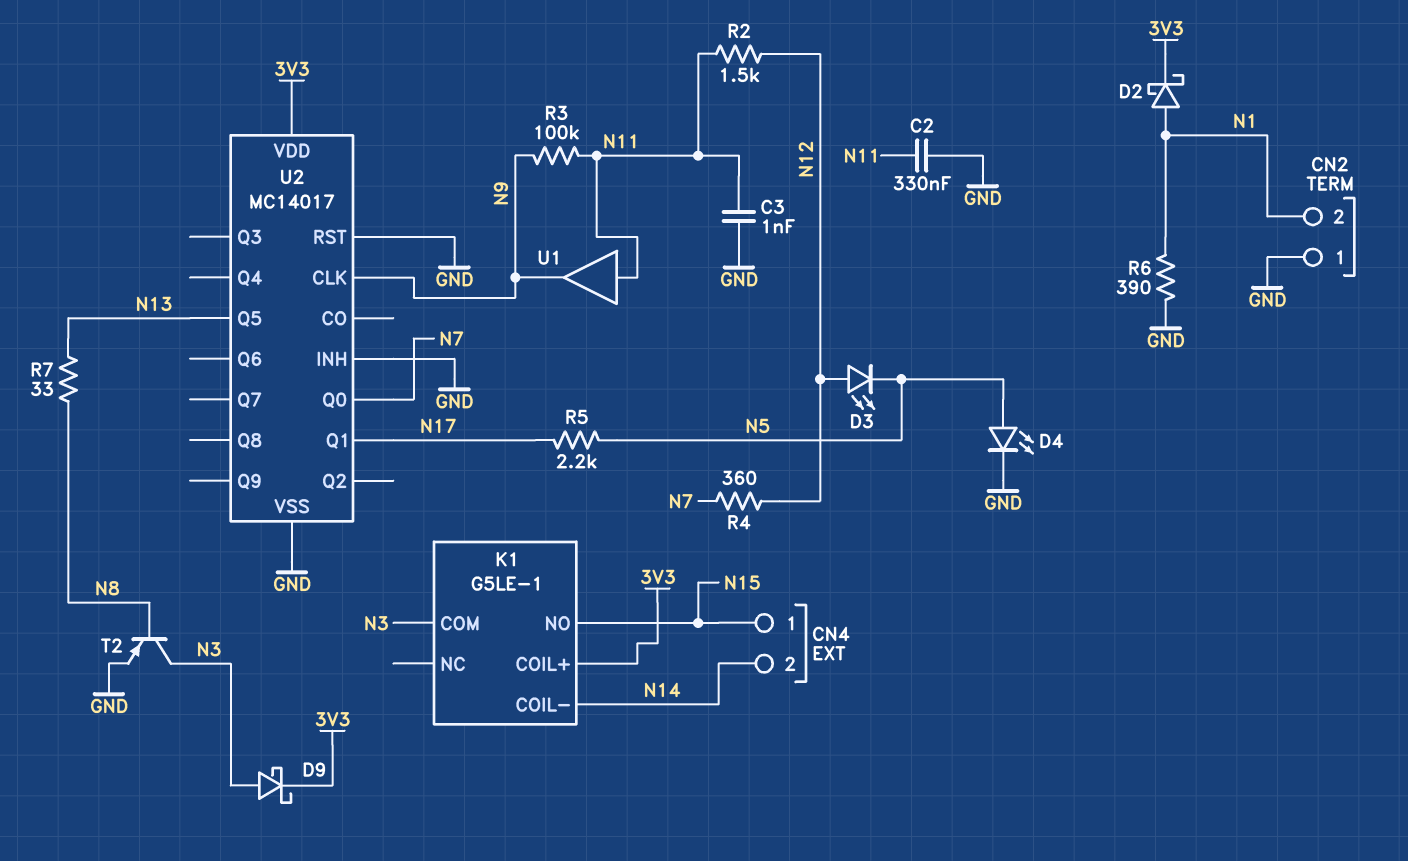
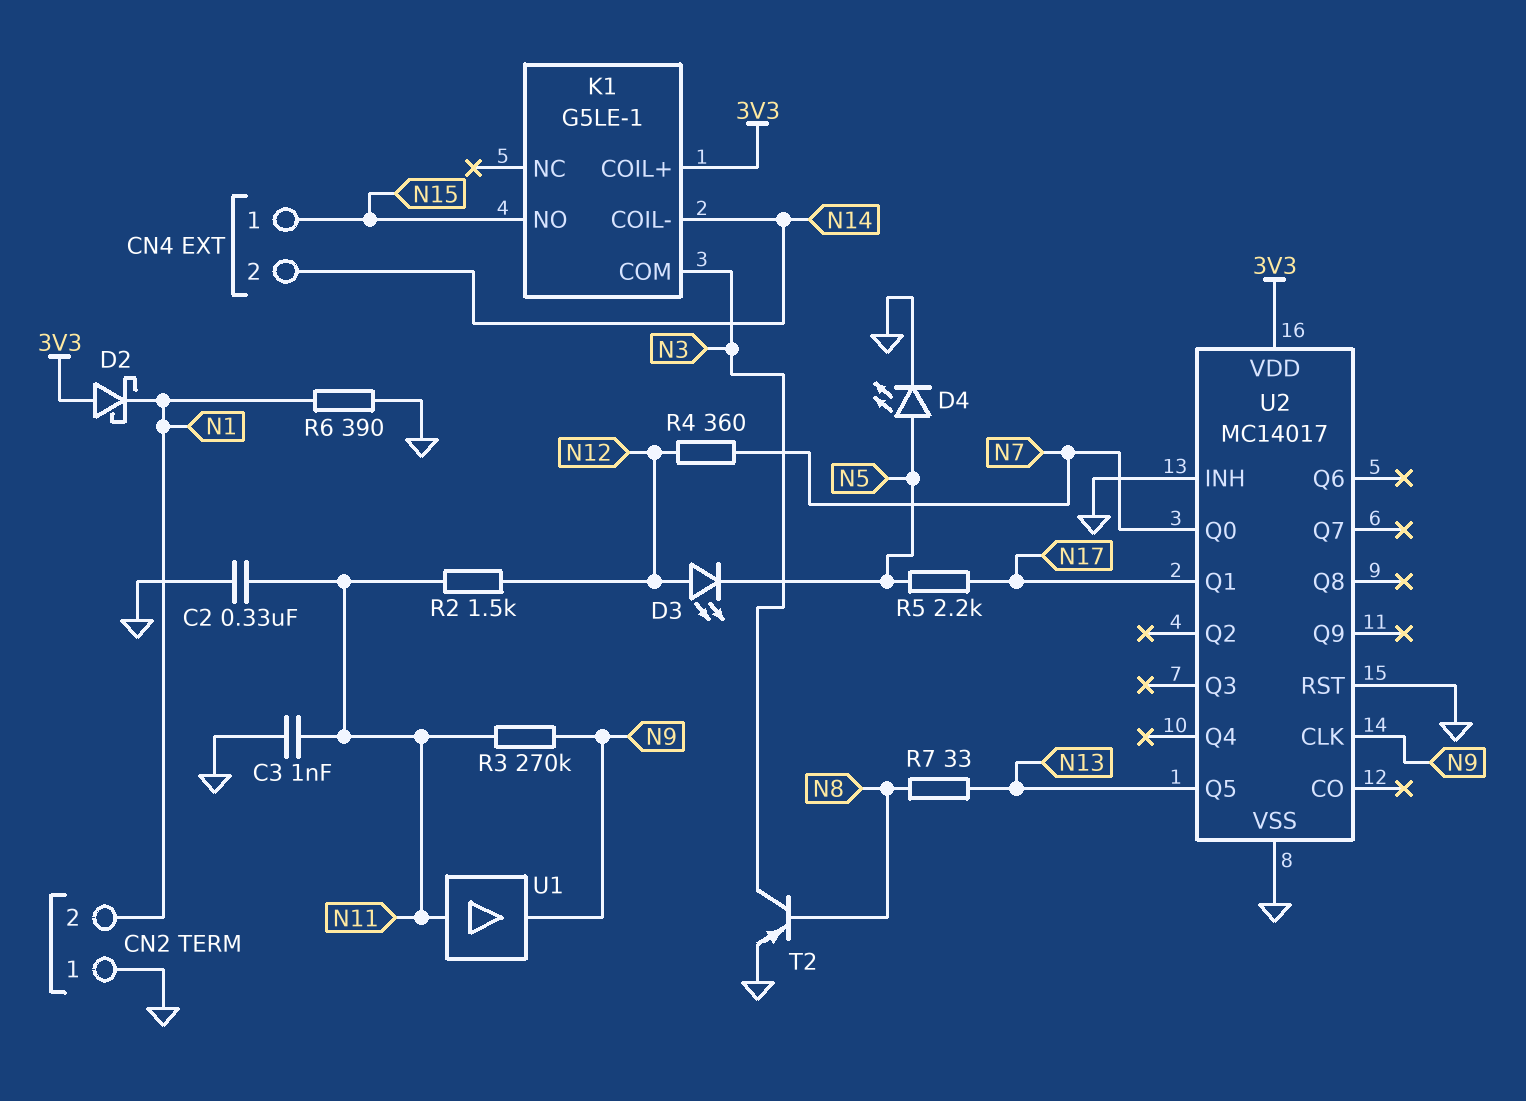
D2: schottky (A N1, K 3V3) -> schottky (A 3V3, K N1)
D9: schottky (A N3, K 3V3) -> none
R3: 100k (N9, N11) -> 270k (N9, N11)

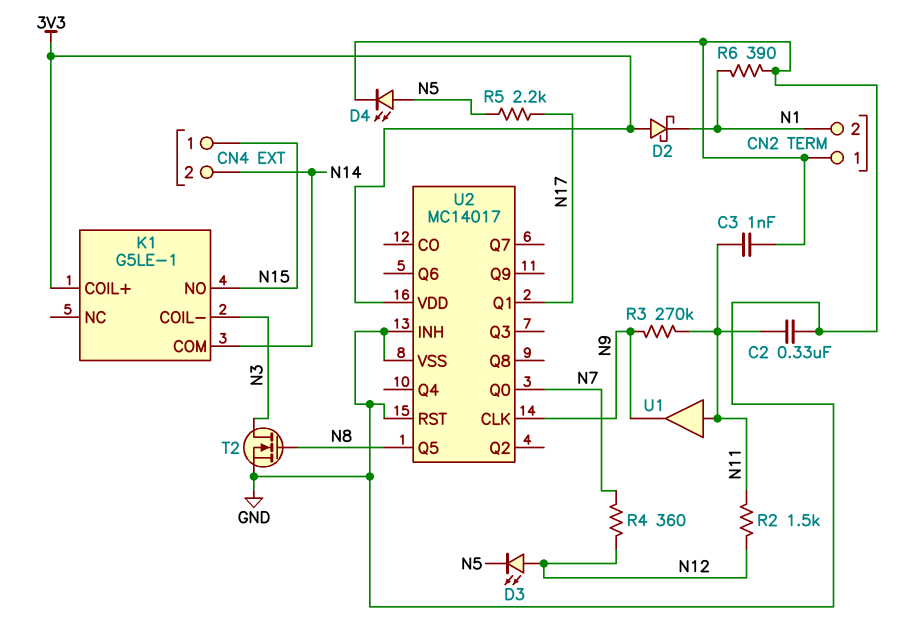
K1 pin COIL-: N14 -> N3
K1 pin COM: N3 -> N14
R7: 33 (N8, N13) -> none
T2: PNP (B N8, C N3, E GND) -> NMOS (G N8, D N3, S GND)
U2 pin Q5: N13 -> N8

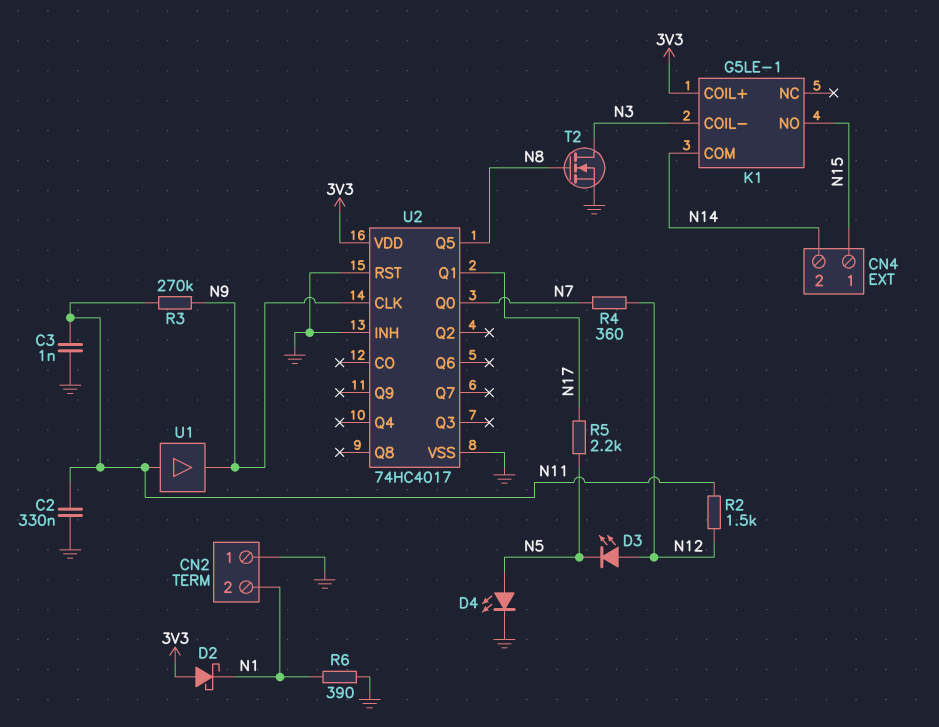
U2: MC14017 -> 74HC4017

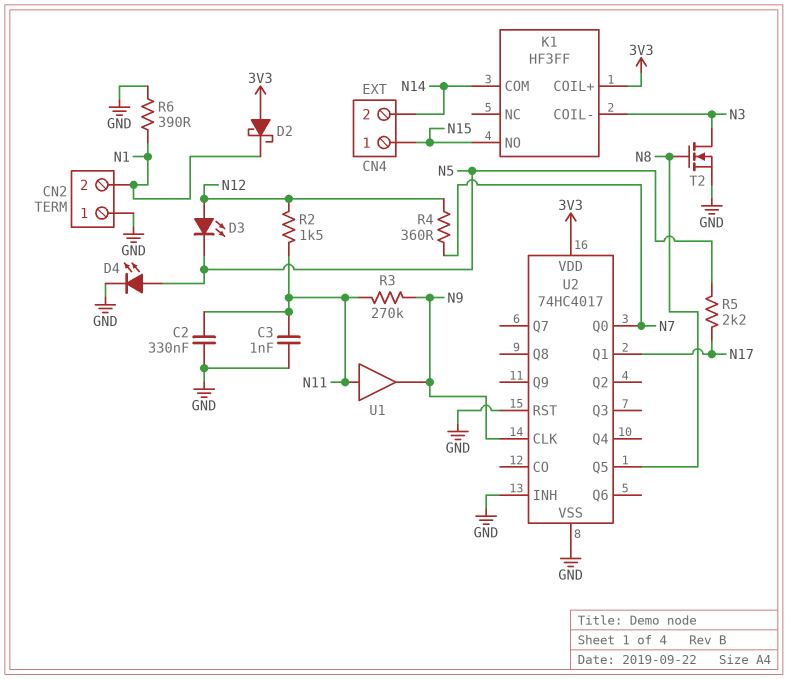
K1: G5LE-1 -> HF3FF

